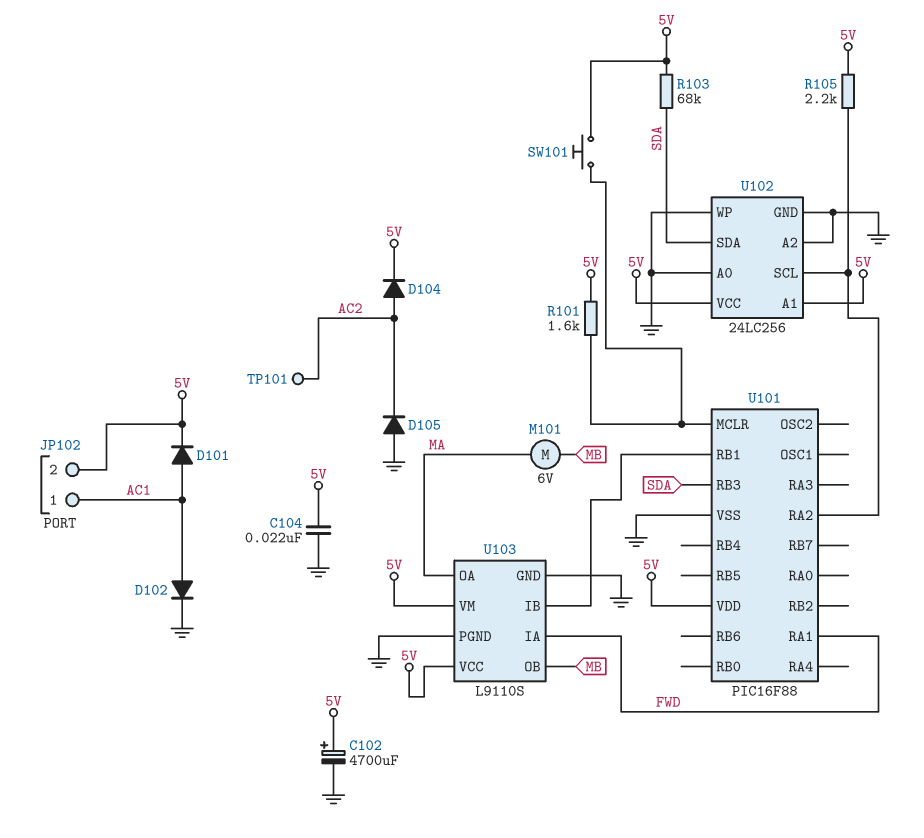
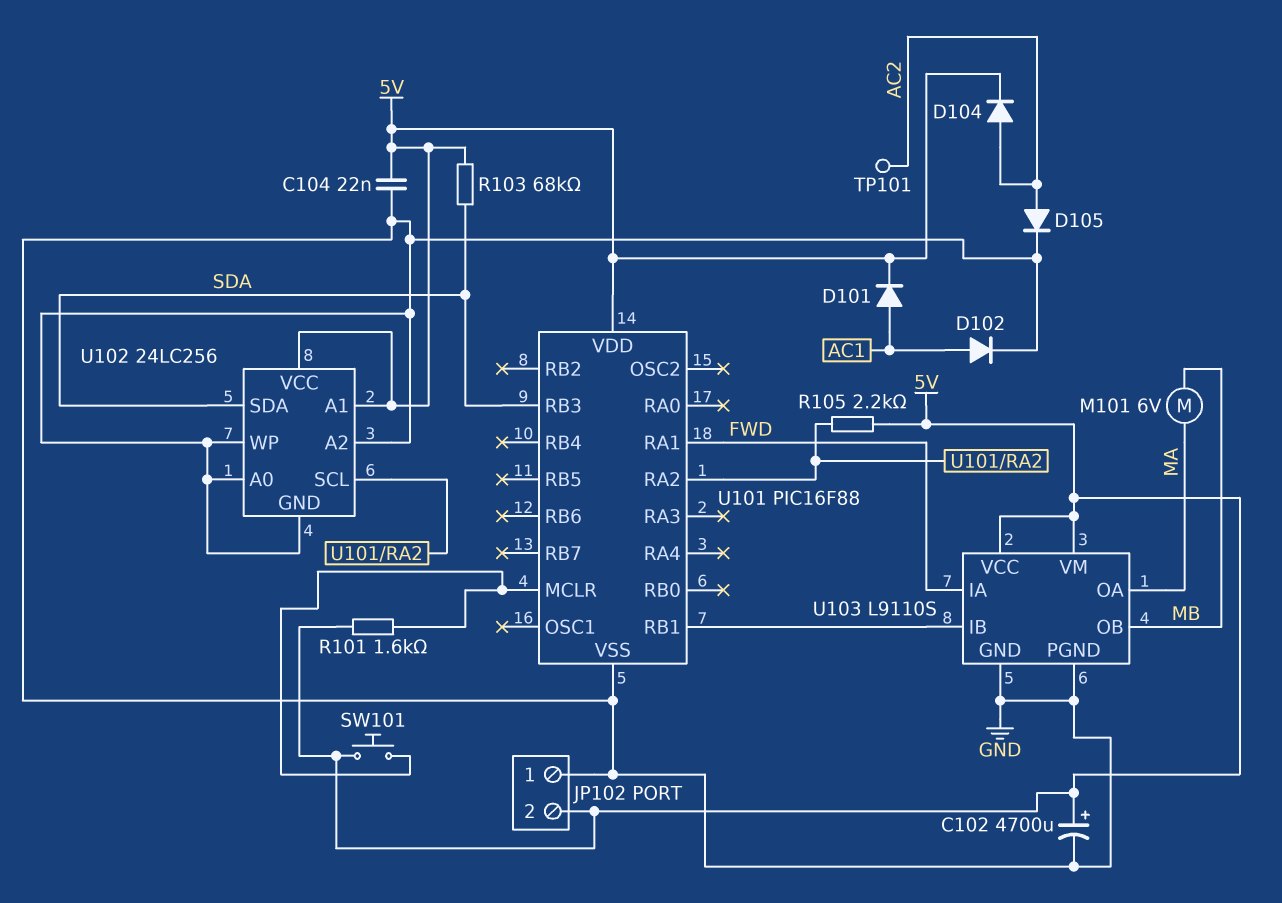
D105: diode (A GND, K AC2) -> diode (A AC2, K GND)
JP102 pin 1: AC1 -> GND

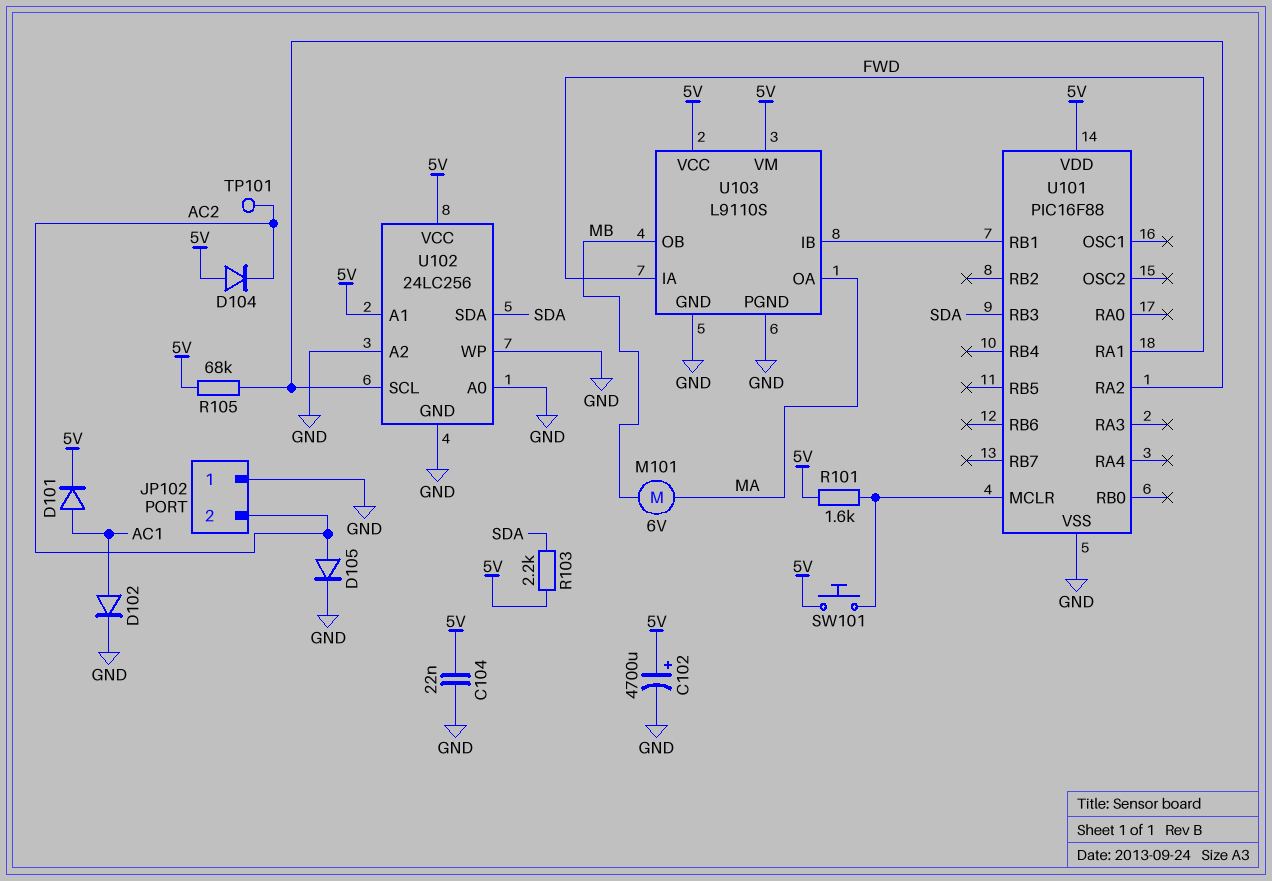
D104: diode (A AC2, K 5V) -> diode (A 5V, K AC2)
JP102 pin 2: 5V -> AC2
R103: 68k (5V, SDA) -> 2.2k (5V, SDA)
R105: 2.2k (5V, U101/RA2) -> 68k (5V, U101/RA2)

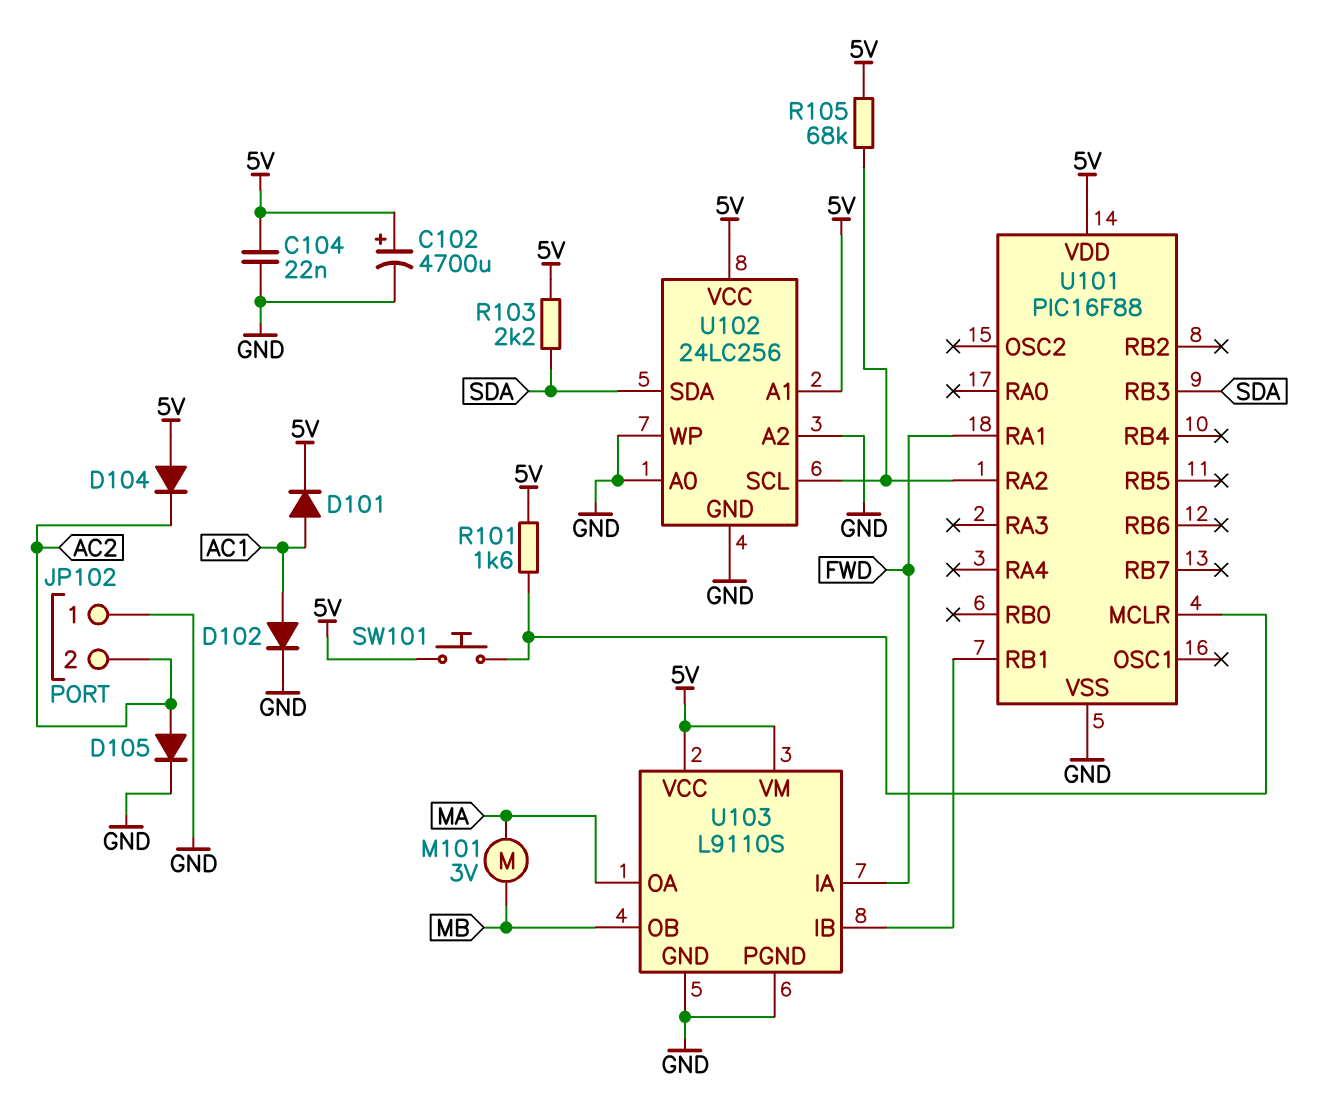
M101: motor 6V (MA, MB) -> motor 3V (MA, MB)
TP101: test point (AC2) -> none

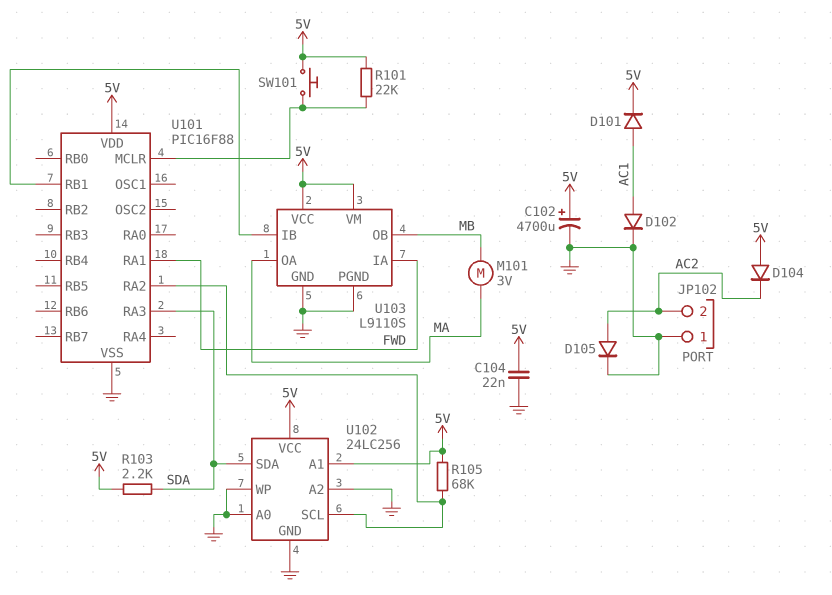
R101: 1.6k (5V, U101/MCLR) -> 22k (5V, U101/MCLR)
U101 pin RA3: none -> SDA
U101 pin RB3: SDA -> none

